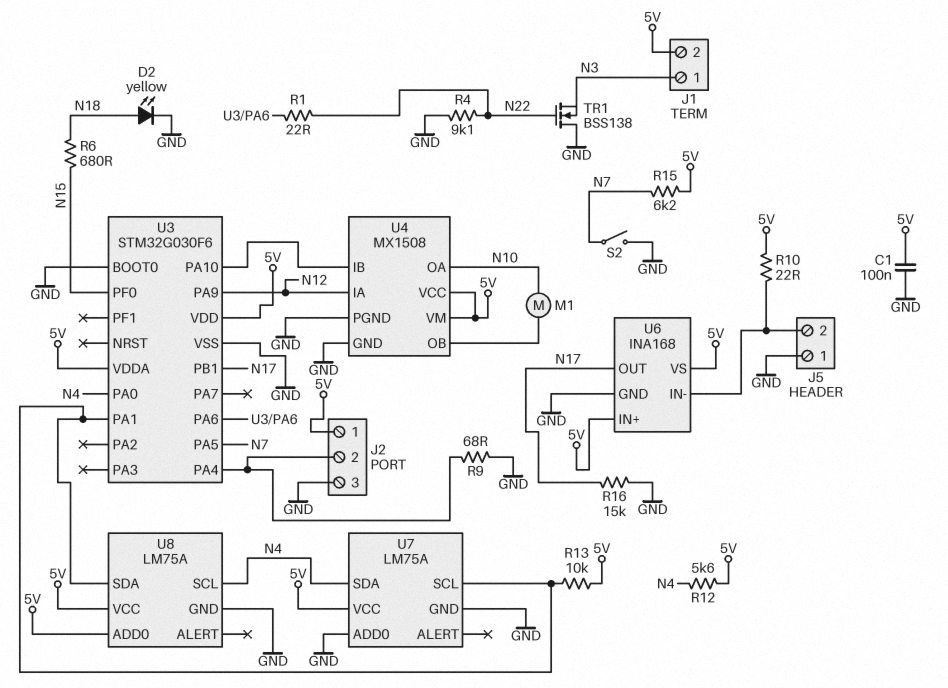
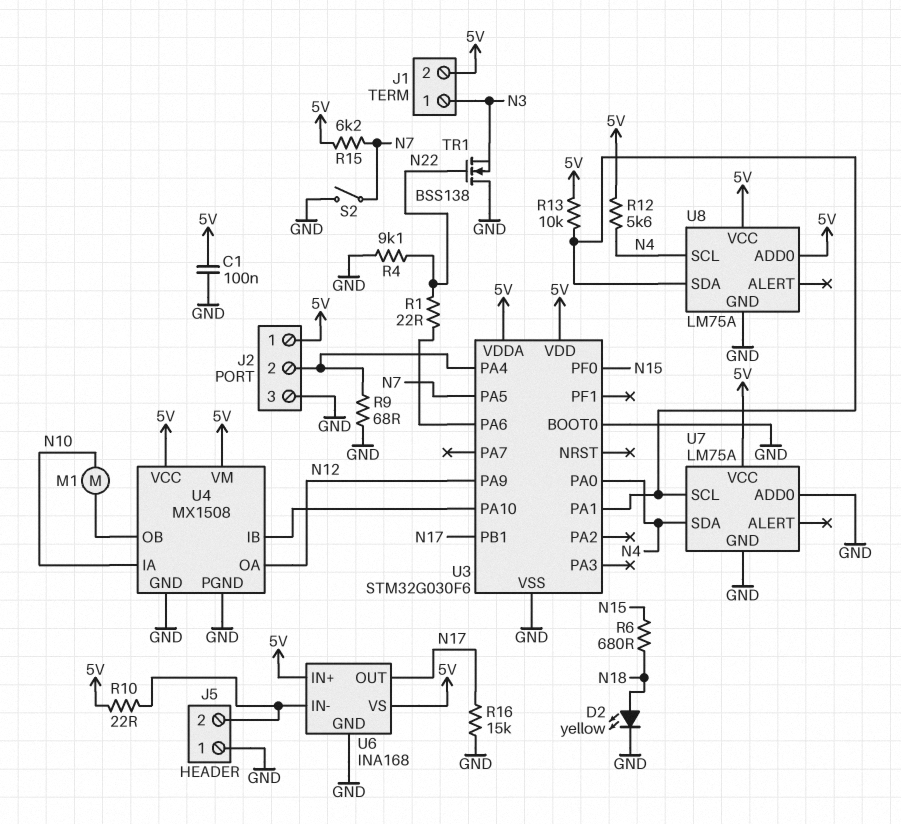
U4 pin IA: N12 -> N10
U4 pin OA: N10 -> N12

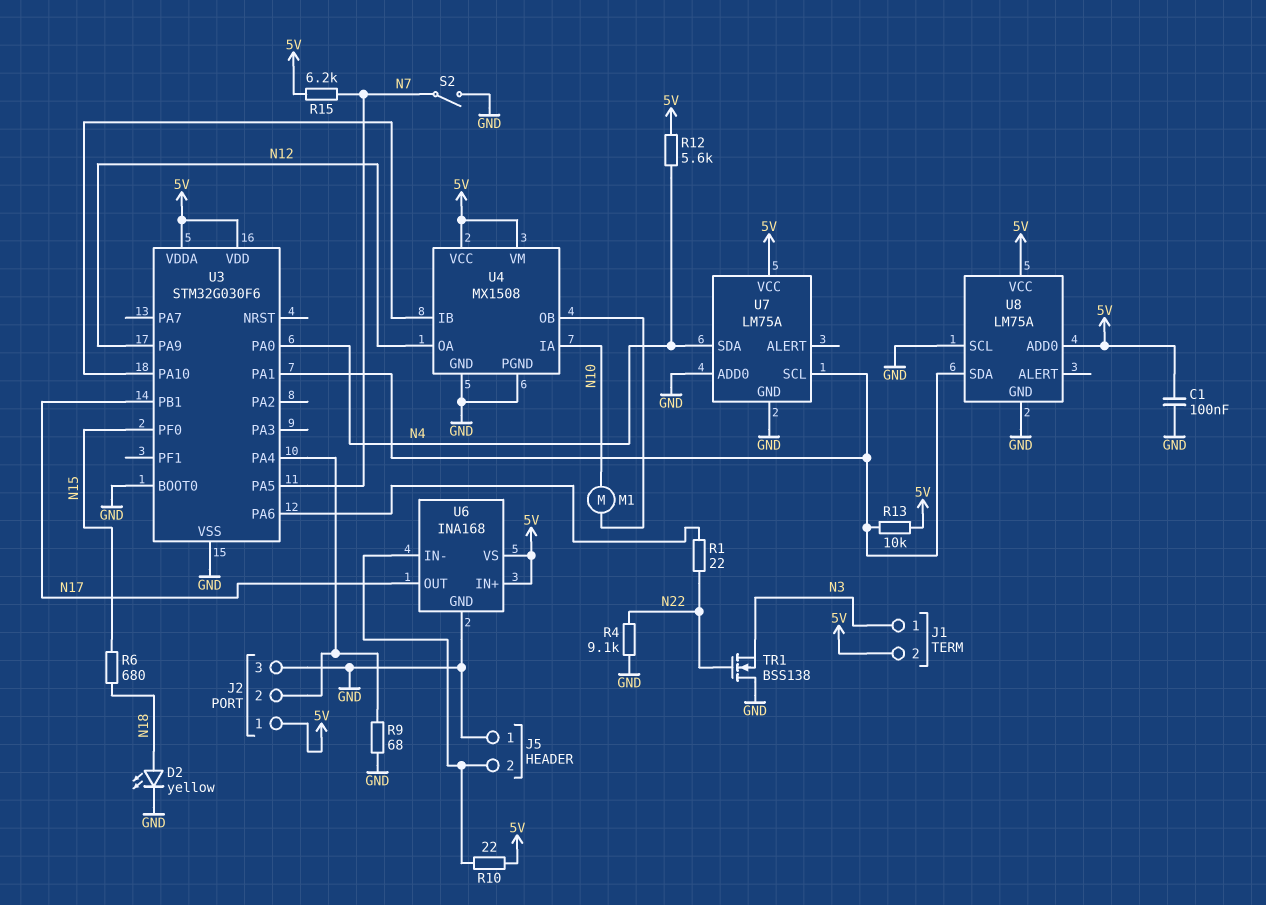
R16: 15k (GND, N17) -> none
U8 pin SCL: N4 -> GND

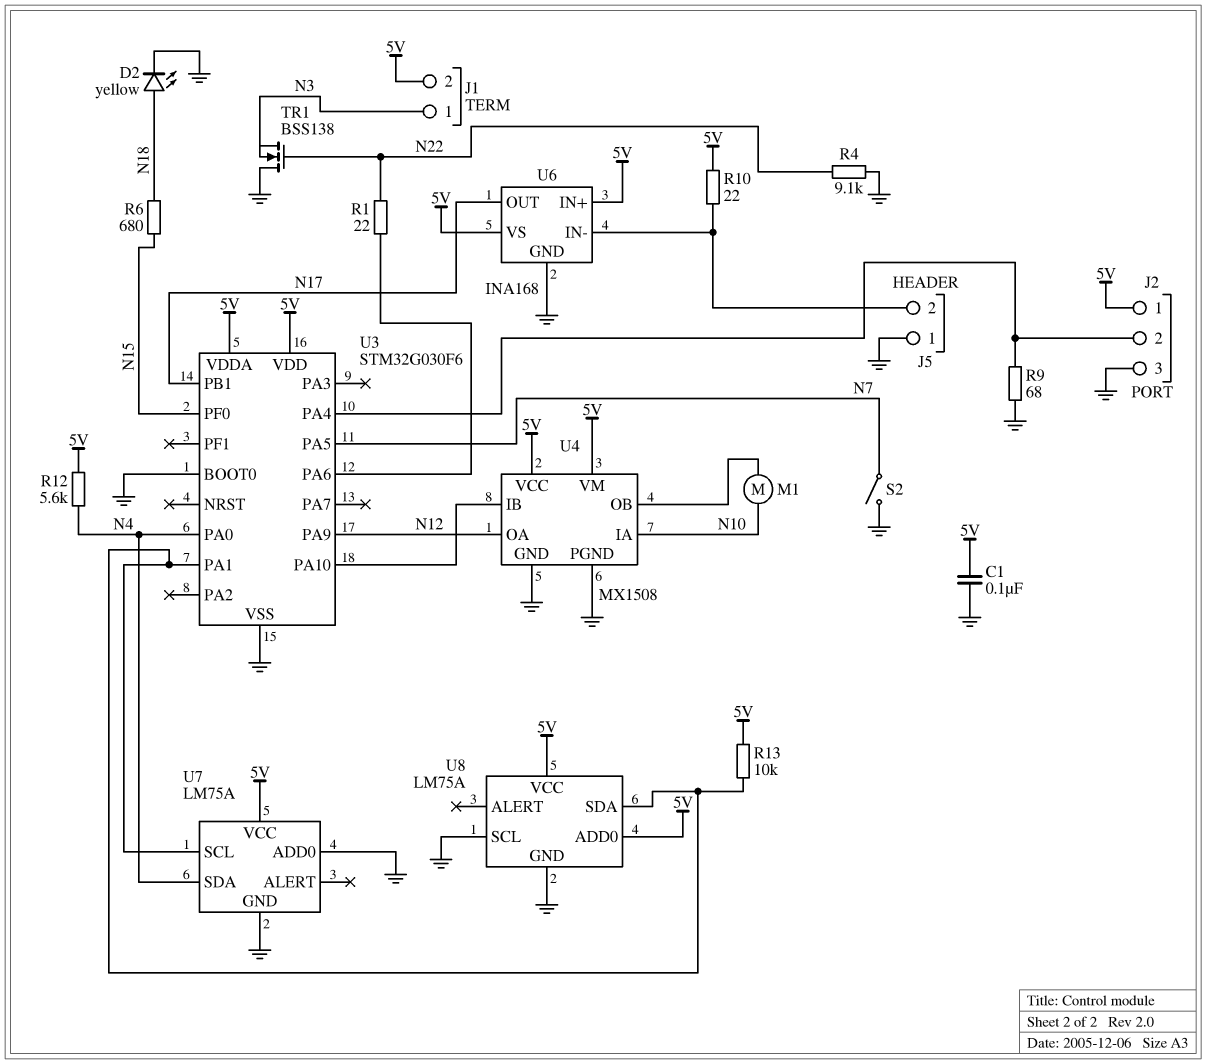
R15: 6.2k (5V, N7) -> none

